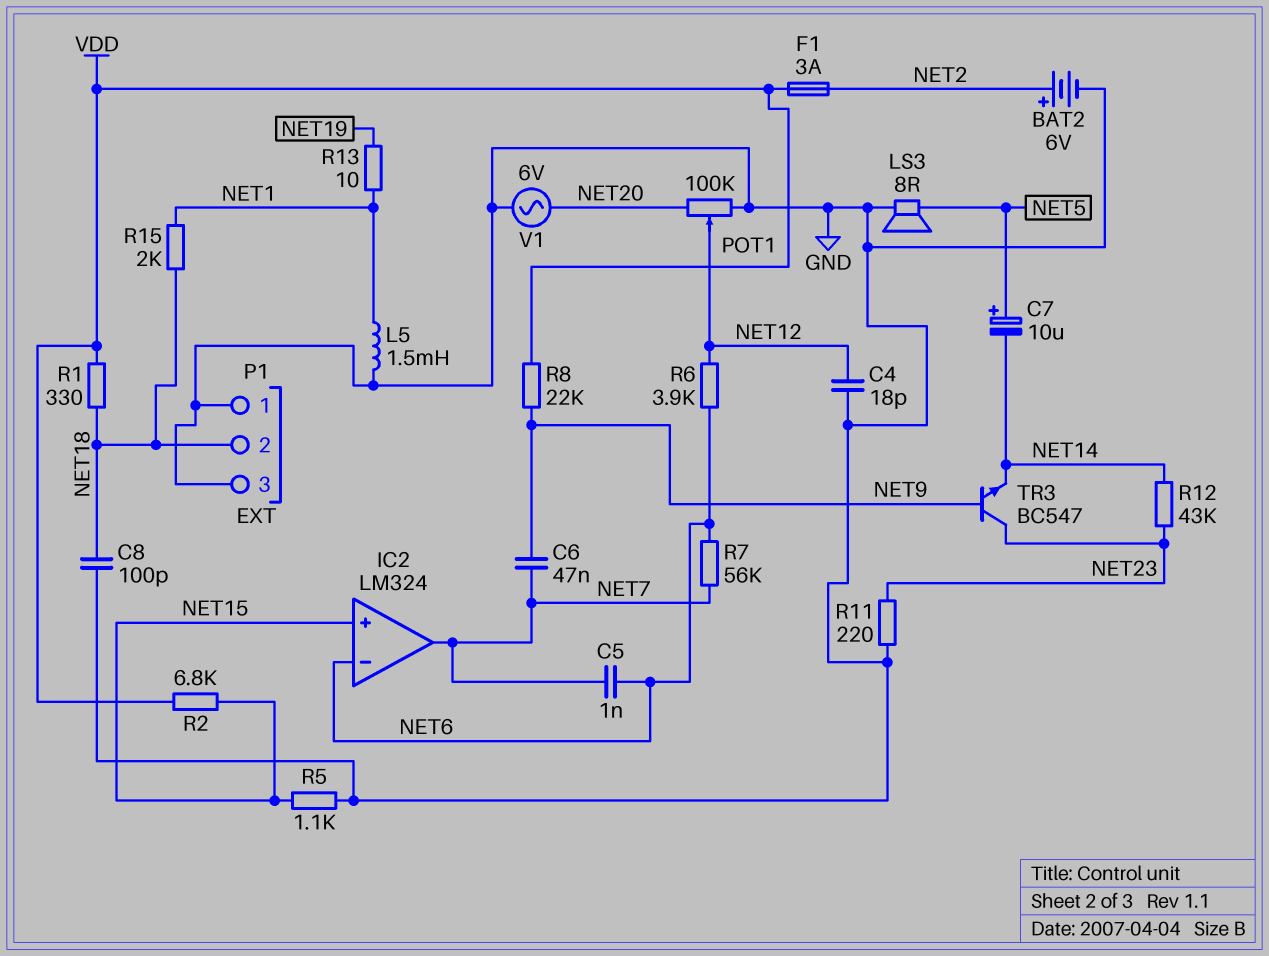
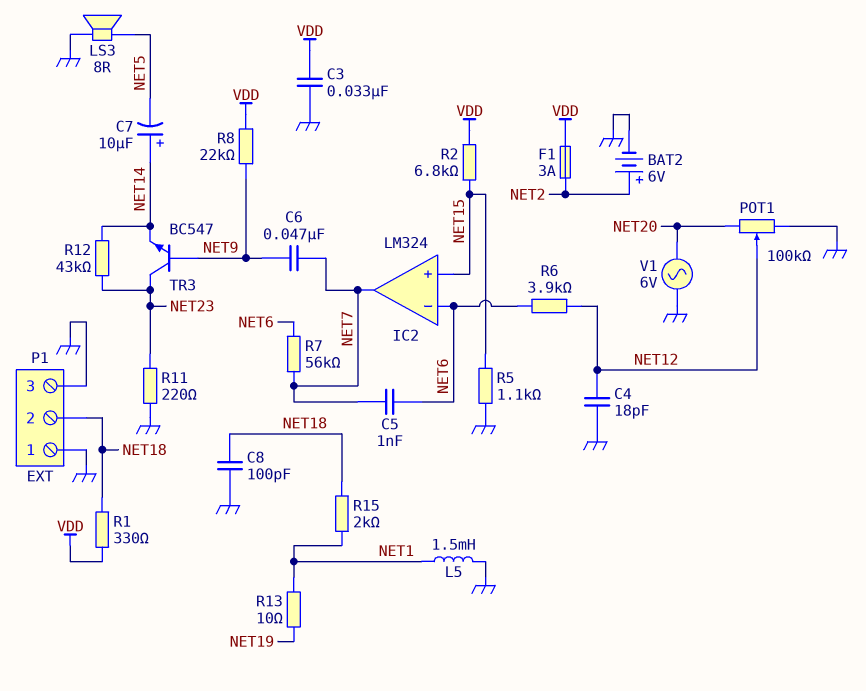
C3: none -> 33nF (GND, VDD)
C7: 10uF (plus NET5, minus NET14) -> 10uF (plus NET14, minus NET5)

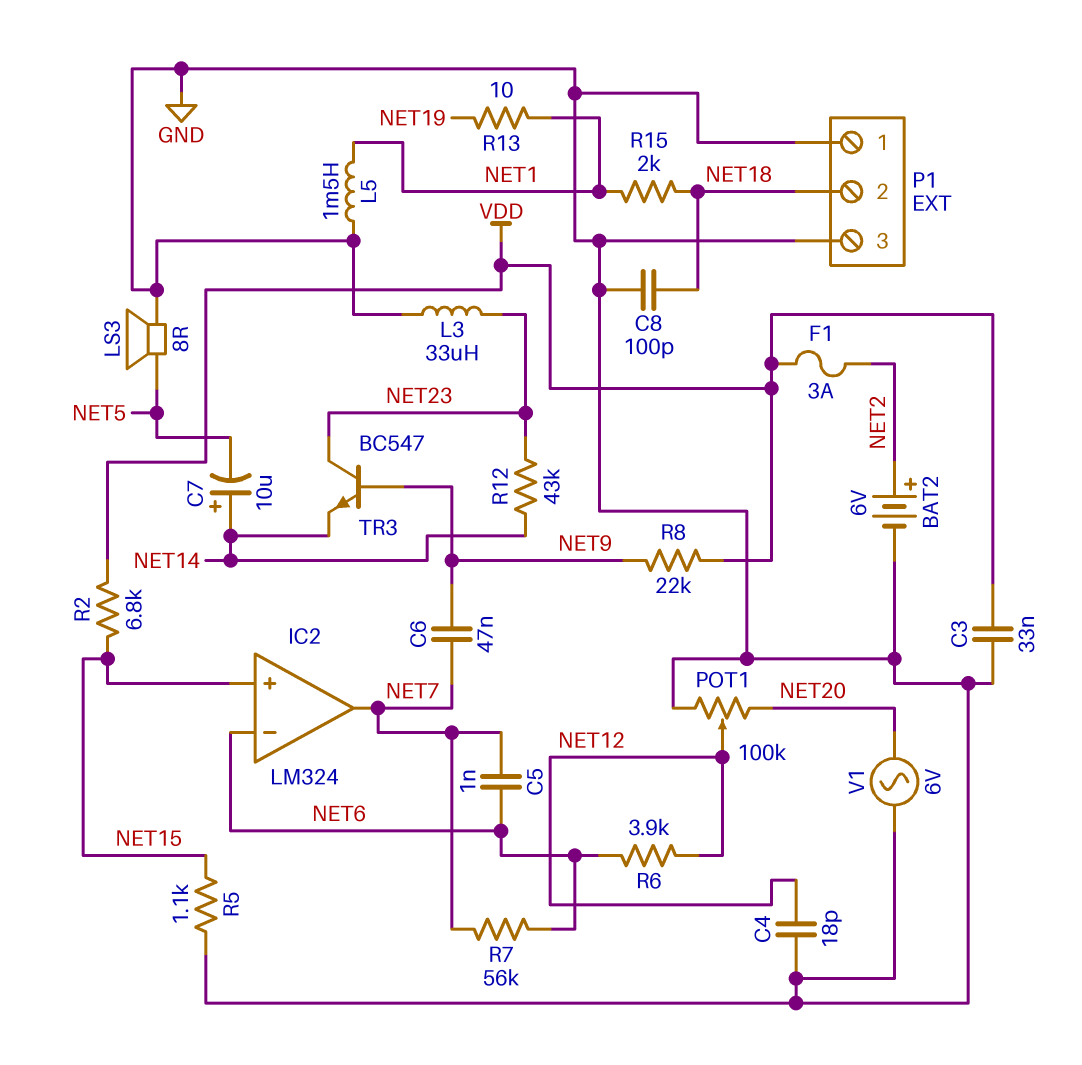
L3: none -> 33uH (GND, NET23)
R1: 330 (NET18, VDD) -> none
R11: 220 (GND, NET23) -> none

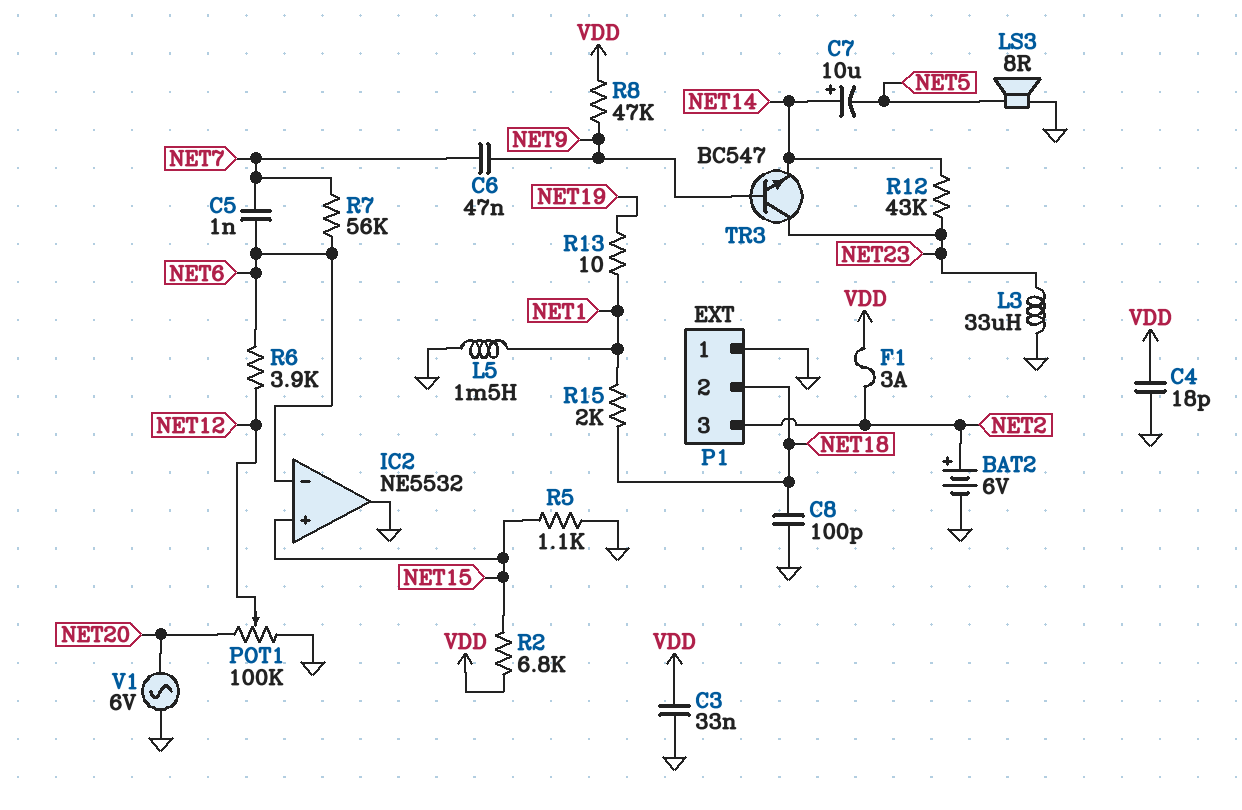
C4: 18pF (GND, NET12) -> 18pF (GND, VDD)
IC2: LM324 -> NE5532
IC2 pin out: NET7 -> GND
P1 pin 3: GND -> NET2
R8: 22k (NET9, VDD) -> 47k (NET9, VDD)

